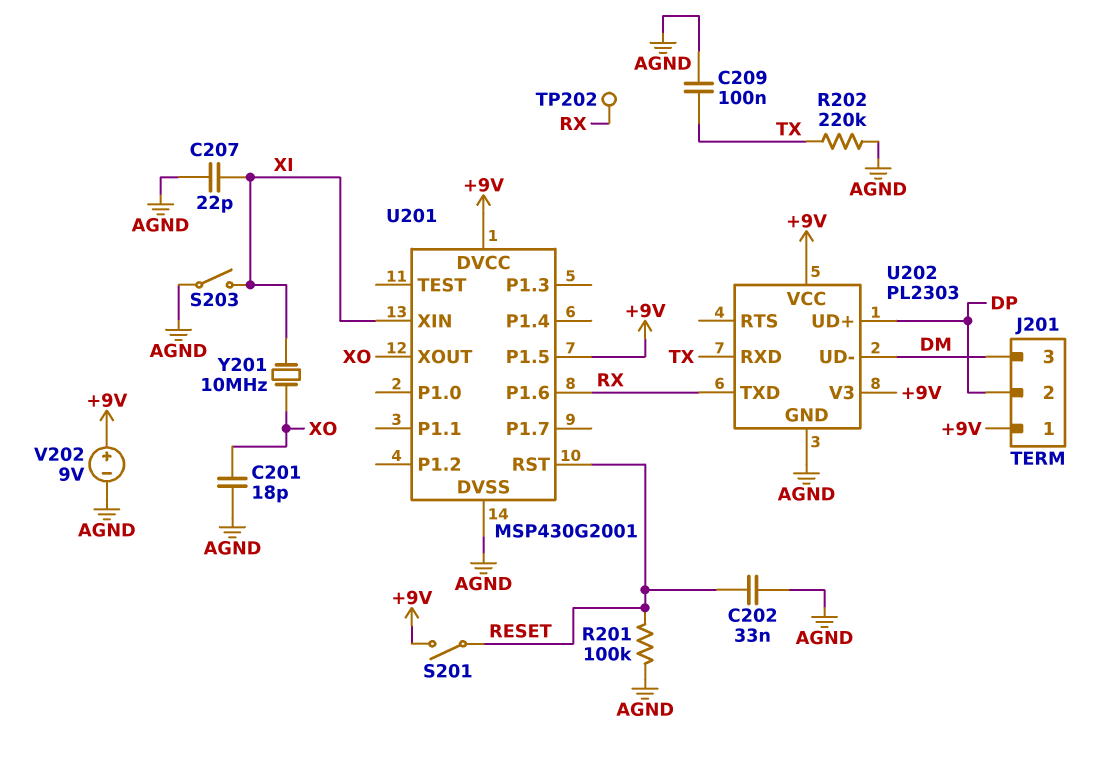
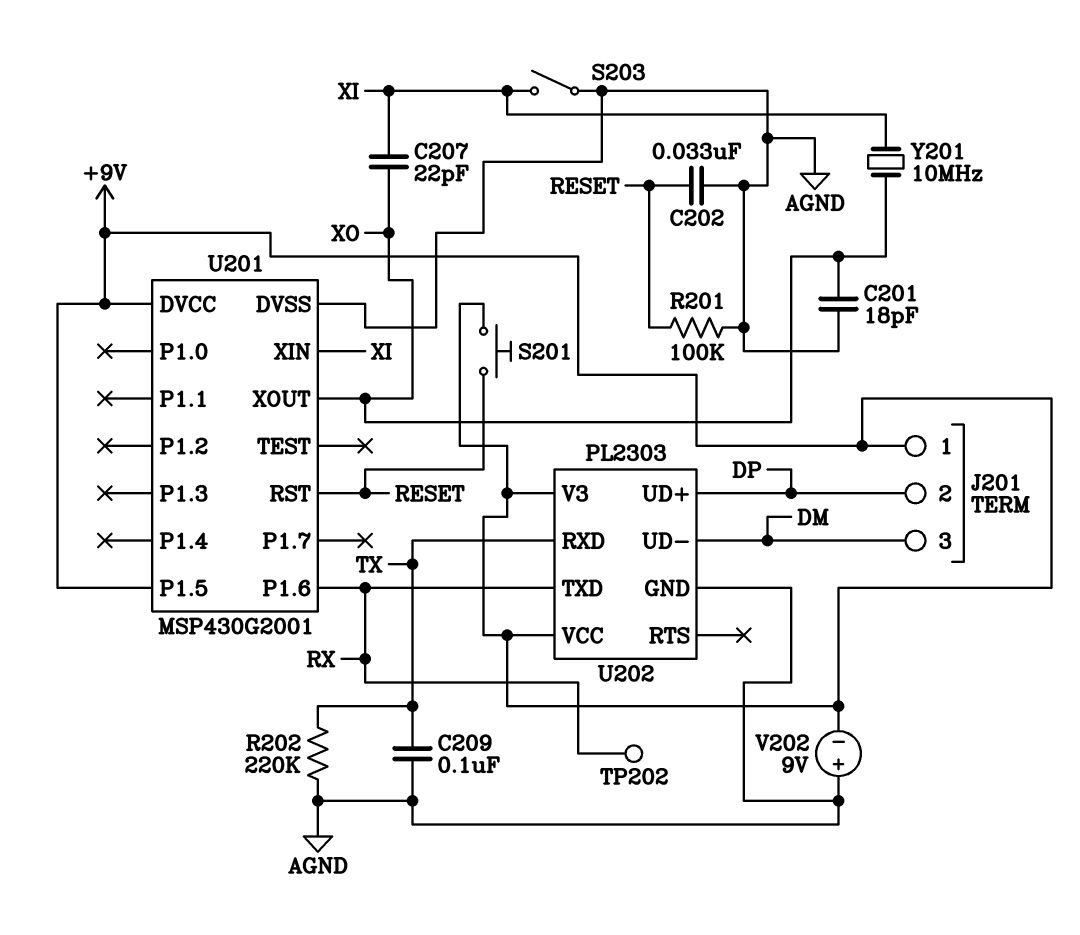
C207: 22pF (AGND, XI) -> 22pF (XI, XO)
S201: switch (+9V, RESET) -> button (+9V, RESET)
V202: 9V (plus +9V, minus AGND) -> 9V (plus AGND, minus +9V)

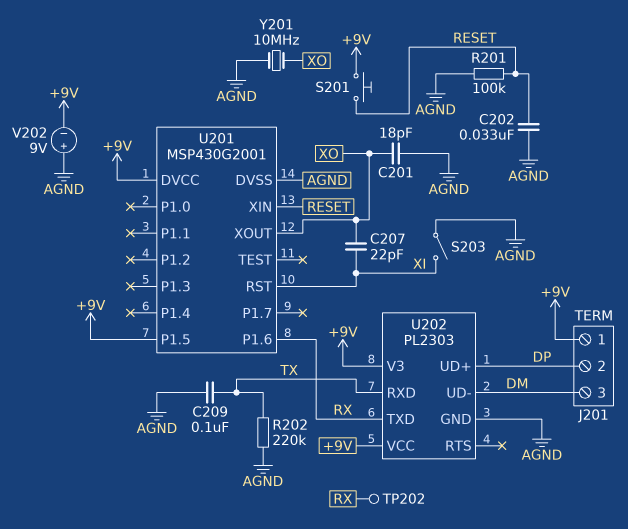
U201 pin RST: RESET -> XI
U201 pin XIN: XI -> RESET
Y201: 10MHz (XI, XO) -> 10MHz (AGND, XO)

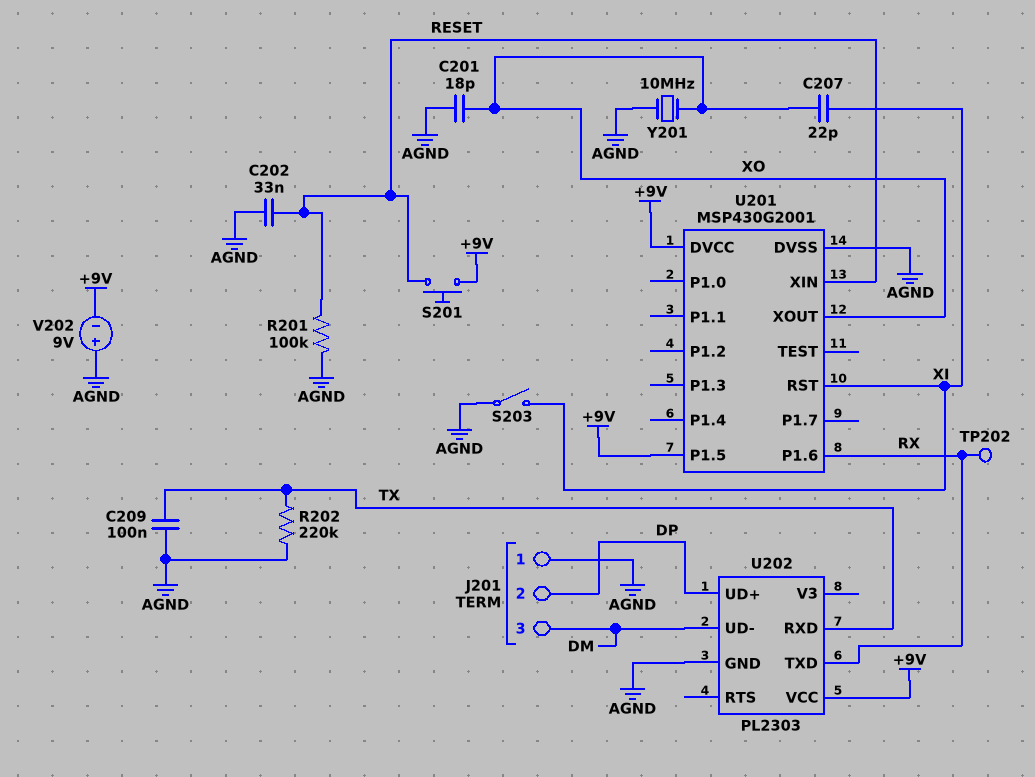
J201 pin 1: +9V -> AGND
U202 pin V3: +9V -> none

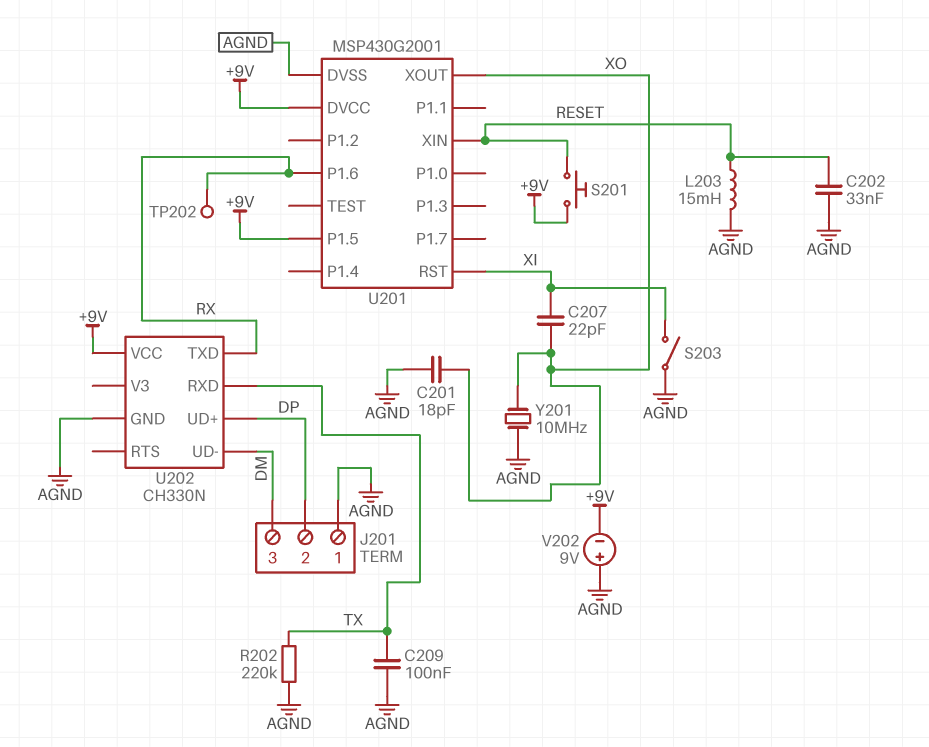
L203: none -> 15mH (AGND, RESET)
R201: 100k (AGND, RESET) -> none
U202: PL2303 -> CH330N

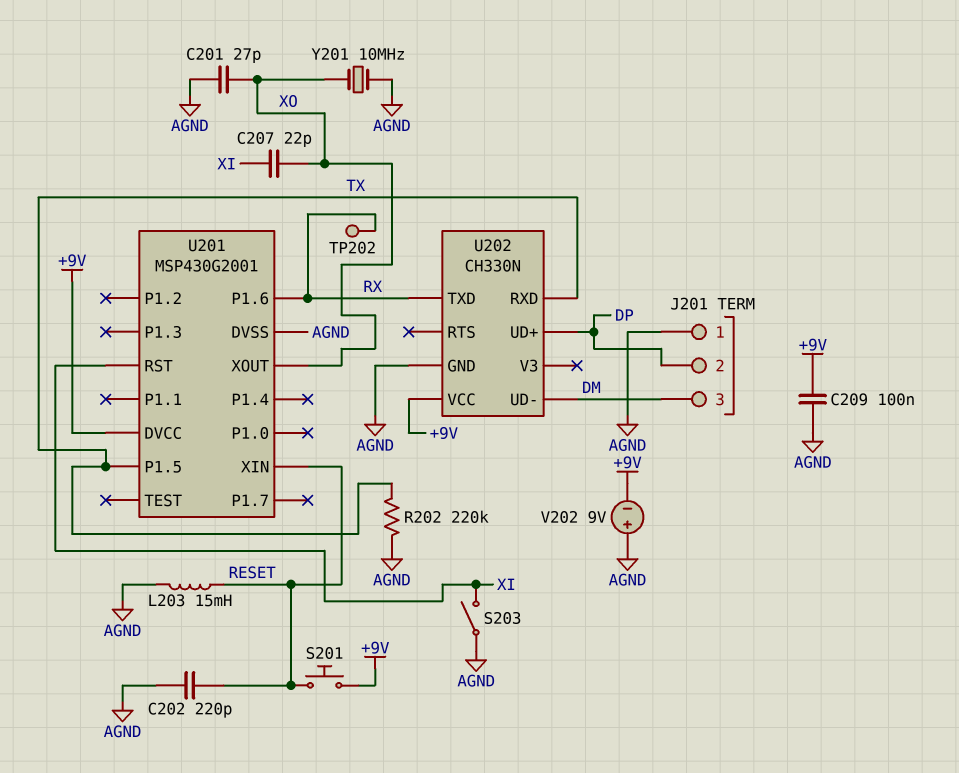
C201: 18pF (AGND, XO) -> 27pF (AGND, XO)
C202: 33nF (AGND, RESET) -> 220pF (AGND, RESET)
C209: 100nF (AGND, TX) -> 100nF (+9V, AGND)
U201 pin P1.5: +9V -> TX

